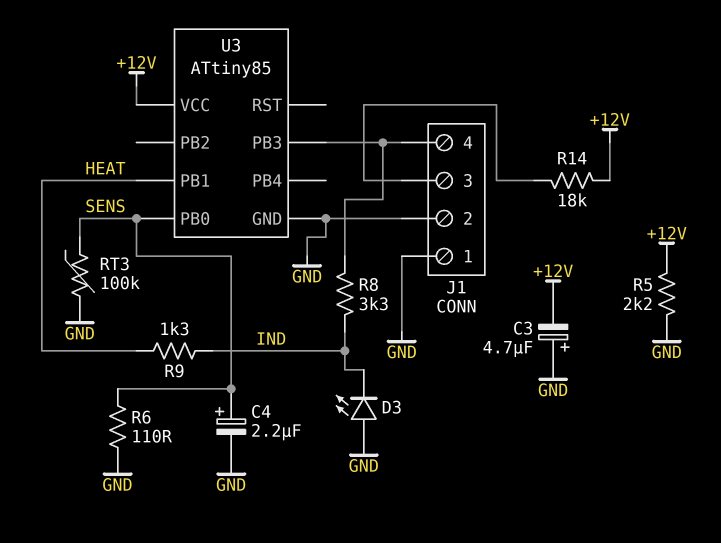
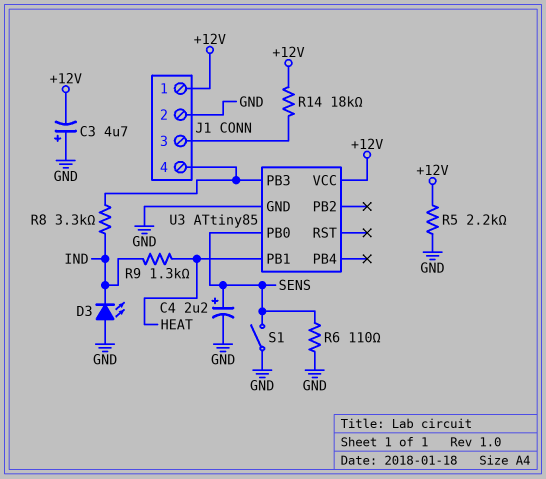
J1 pin 1: GND -> +12V
RT3: 100k (GND, SENS) -> none
S1: none -> switch (GND, SENS)

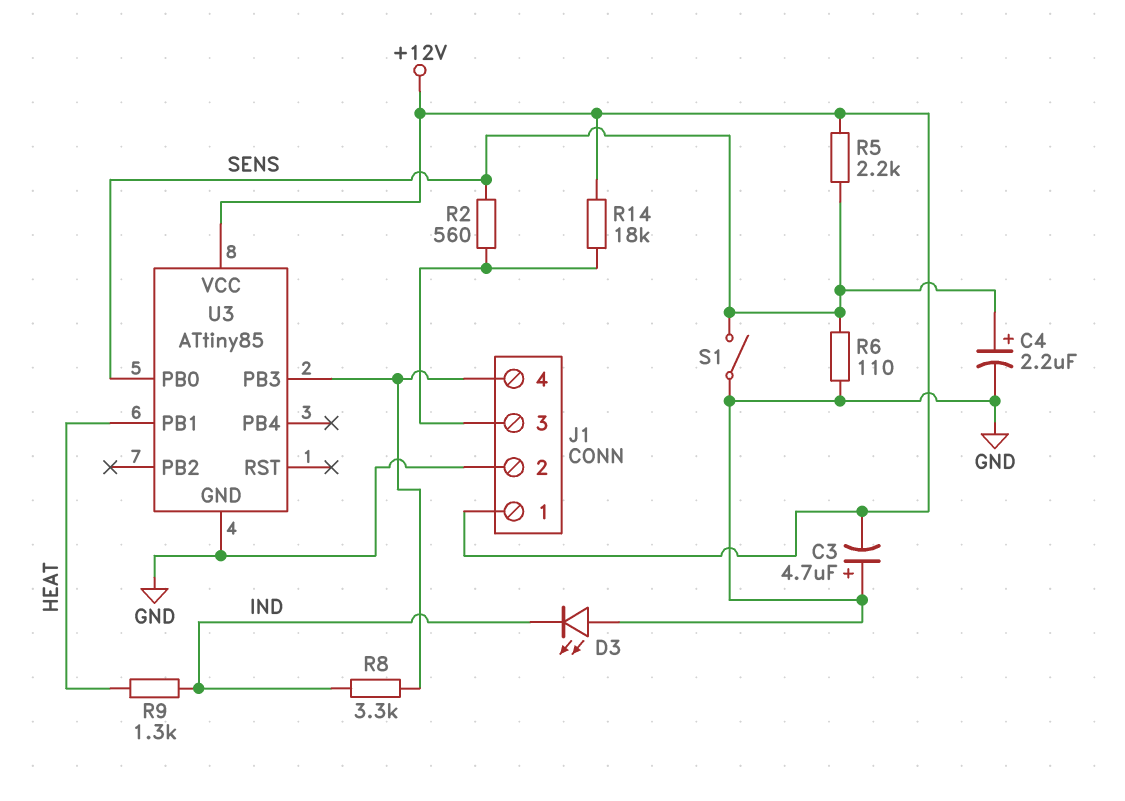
R2: none -> 560 (J1/3, SENS)
R5: 2.2k (+12V, GND) -> 2.2k (+12V, SENS)

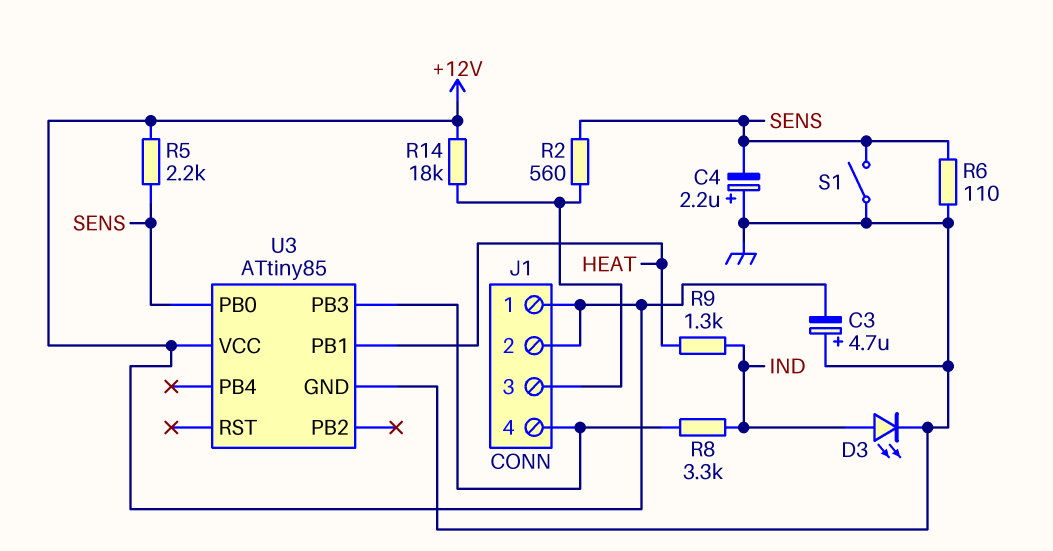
C4: 2.2uF (plus SENS, minus GND) -> 2.2uF (plus GND, minus SENS)
D3: LED (A GND, K IND) -> LED (A IND, K GND)
J1 pin 2: GND -> +12V

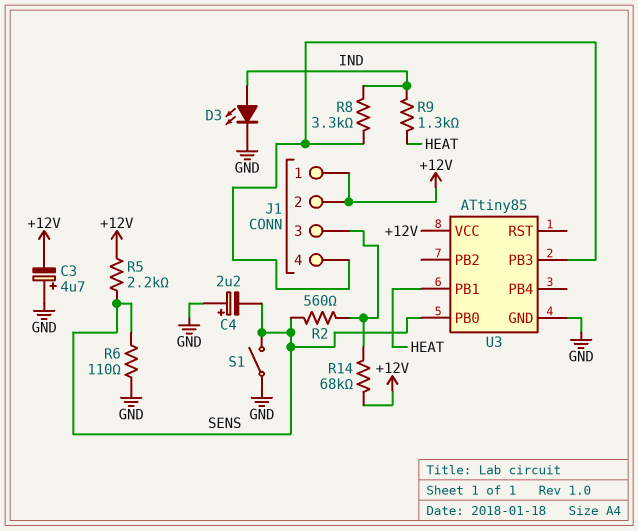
R14: 18k (+12V, J1/3) -> 68k (+12V, J1/3)

